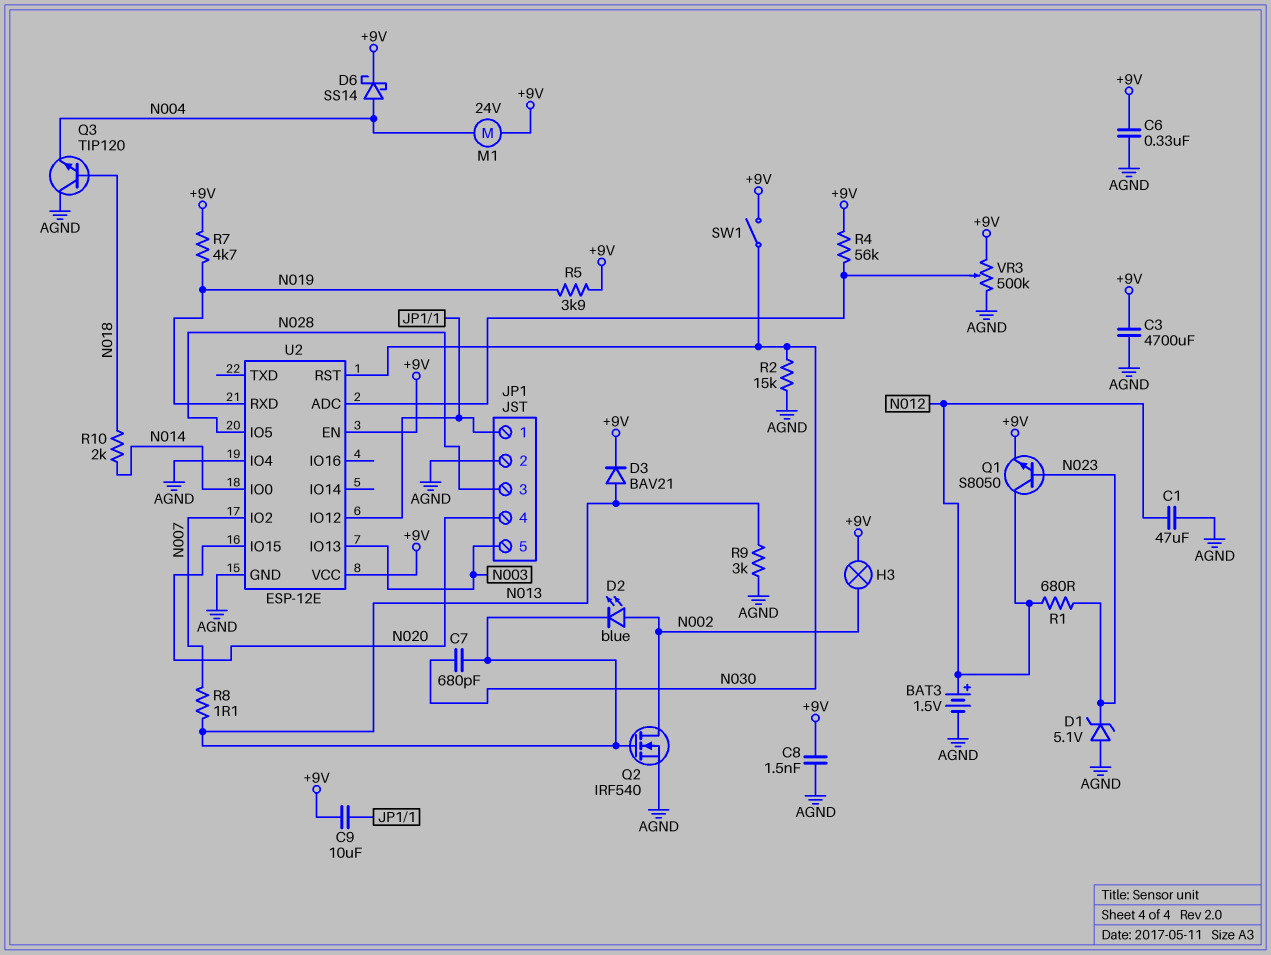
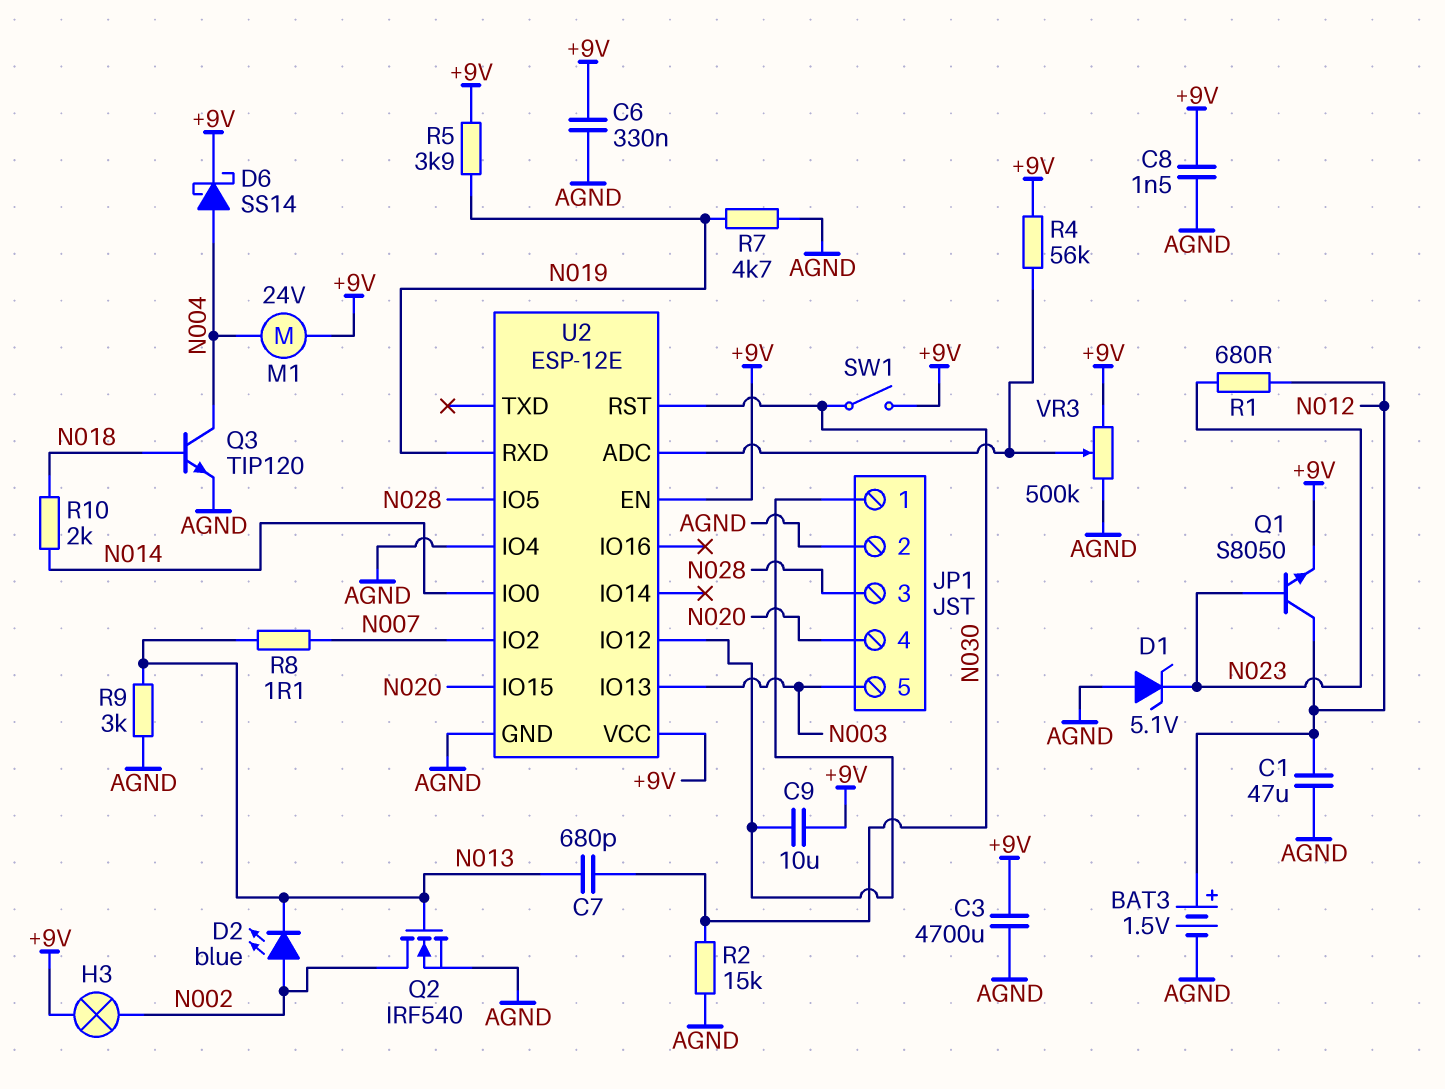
D3: diode BAV21 (A N013, K +9V) -> none
Q3: NPN TIP120 (B N018, C AGND, E N004) -> NPN TIP120 (B N018, C N004, E AGND)
R7: 4.7k (+9V, N019) -> 4.7k (AGND, N019)

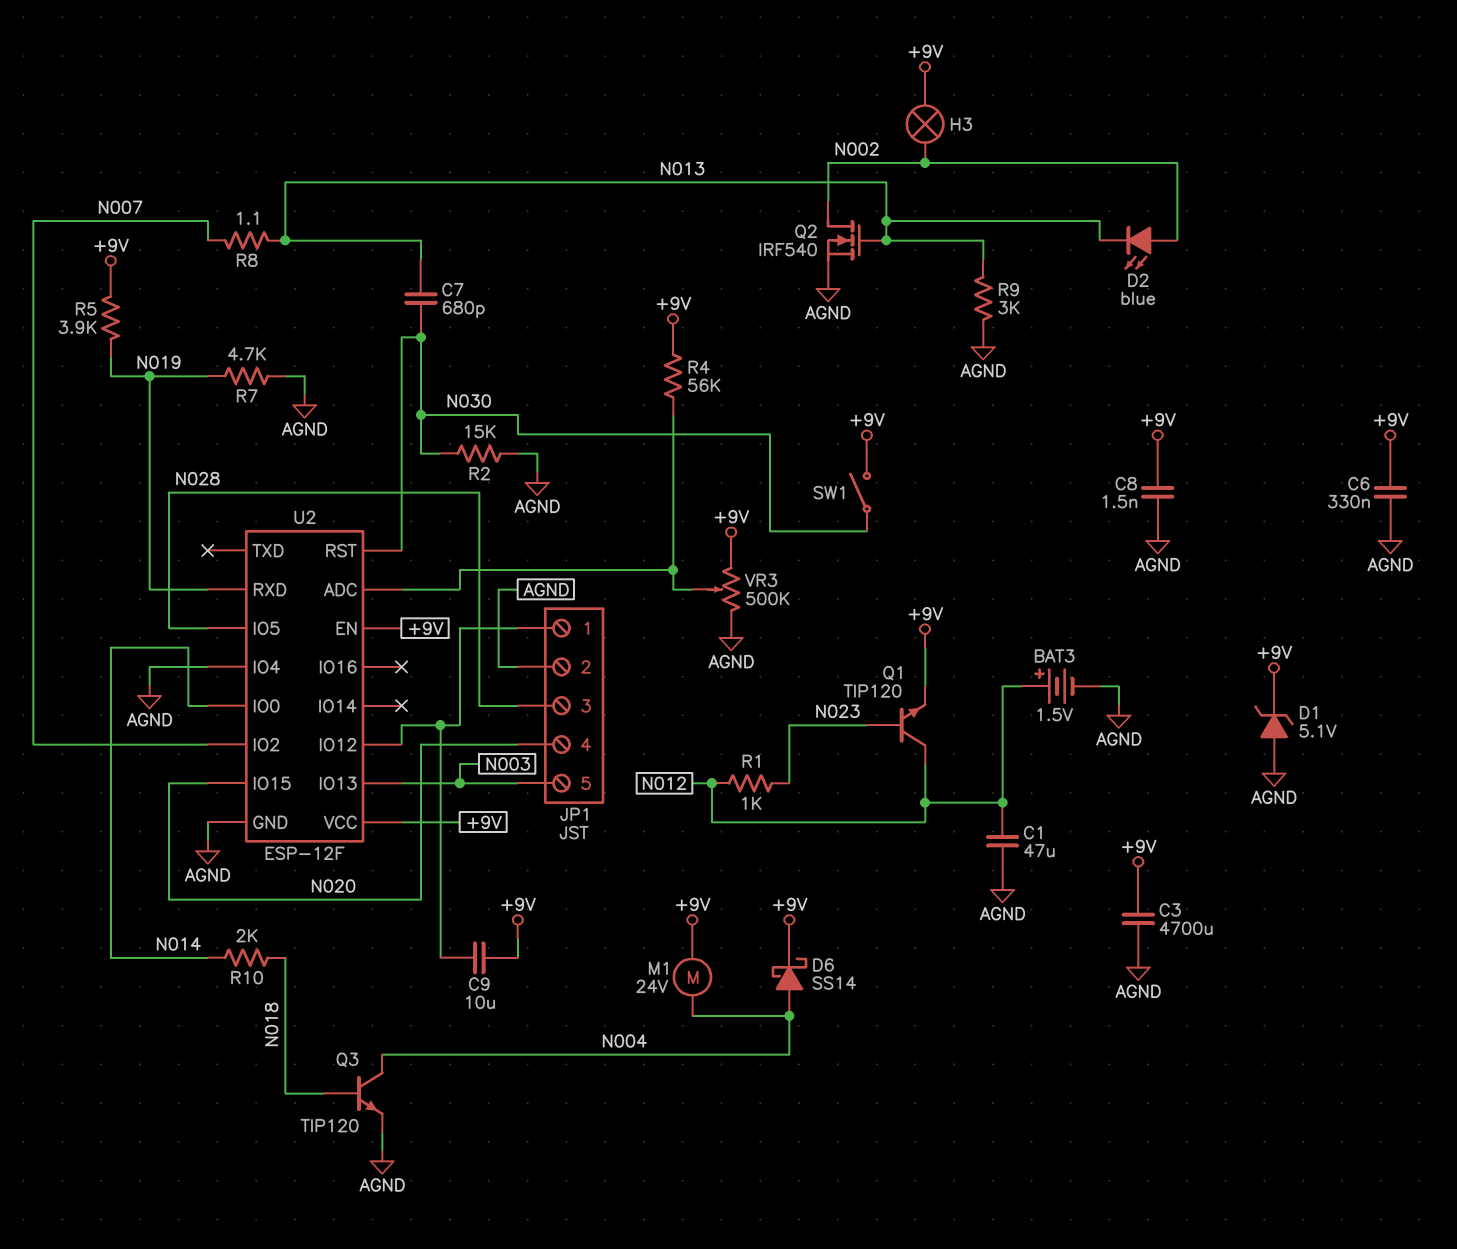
D1: zener 5.1V (A AGND, K N023) -> zener 5.1V (A AGND, K +9V)
Q1: NPN S8050 (B N023, C N012, E +9V) -> NPN TIP120 (B N023, C N012, E +9V)
R1: 680 (N012, N023) -> 1k (N012, N023)
U2: ESP-12E -> ESP-12F

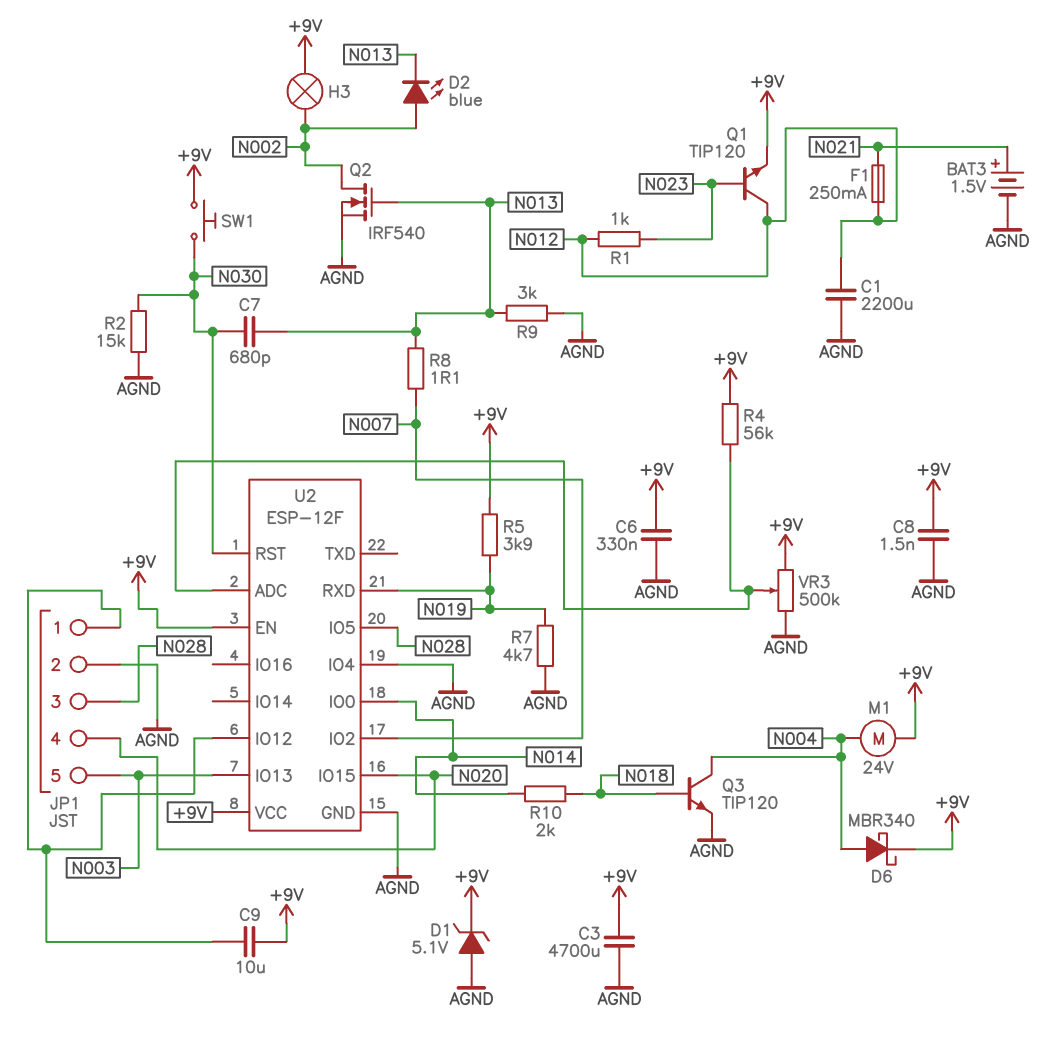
BAT3: 1.5V (plus N012, minus AGND) -> 1.5V (plus N021, minus AGND)
C1: 47uF (AGND, N012) -> 2200uF (AGND, N012)
D6: schottky SS14 (A N004, K +9V) -> schottky MBR340 (A N004, K +9V)
F1: none -> 250mA (N012, N021)
SW1: switch (+9V, N030) -> button (+9V, N030)

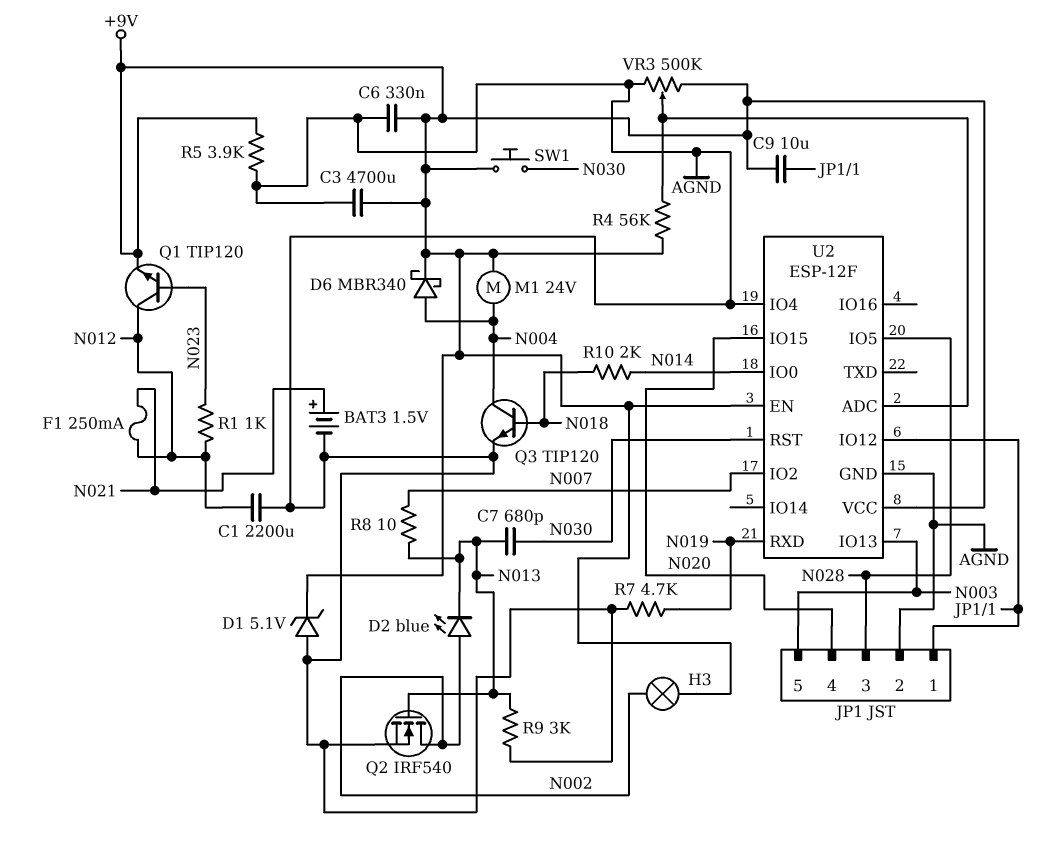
C8: 1.5nF (+9V, AGND) -> none
R2: 15k (AGND, N030) -> none
R5: 3.9k (+9V, N019) -> 3.9k (+9V, AGND)
R8: 1.1 (N007, N013) -> 10 (N007, N013)

